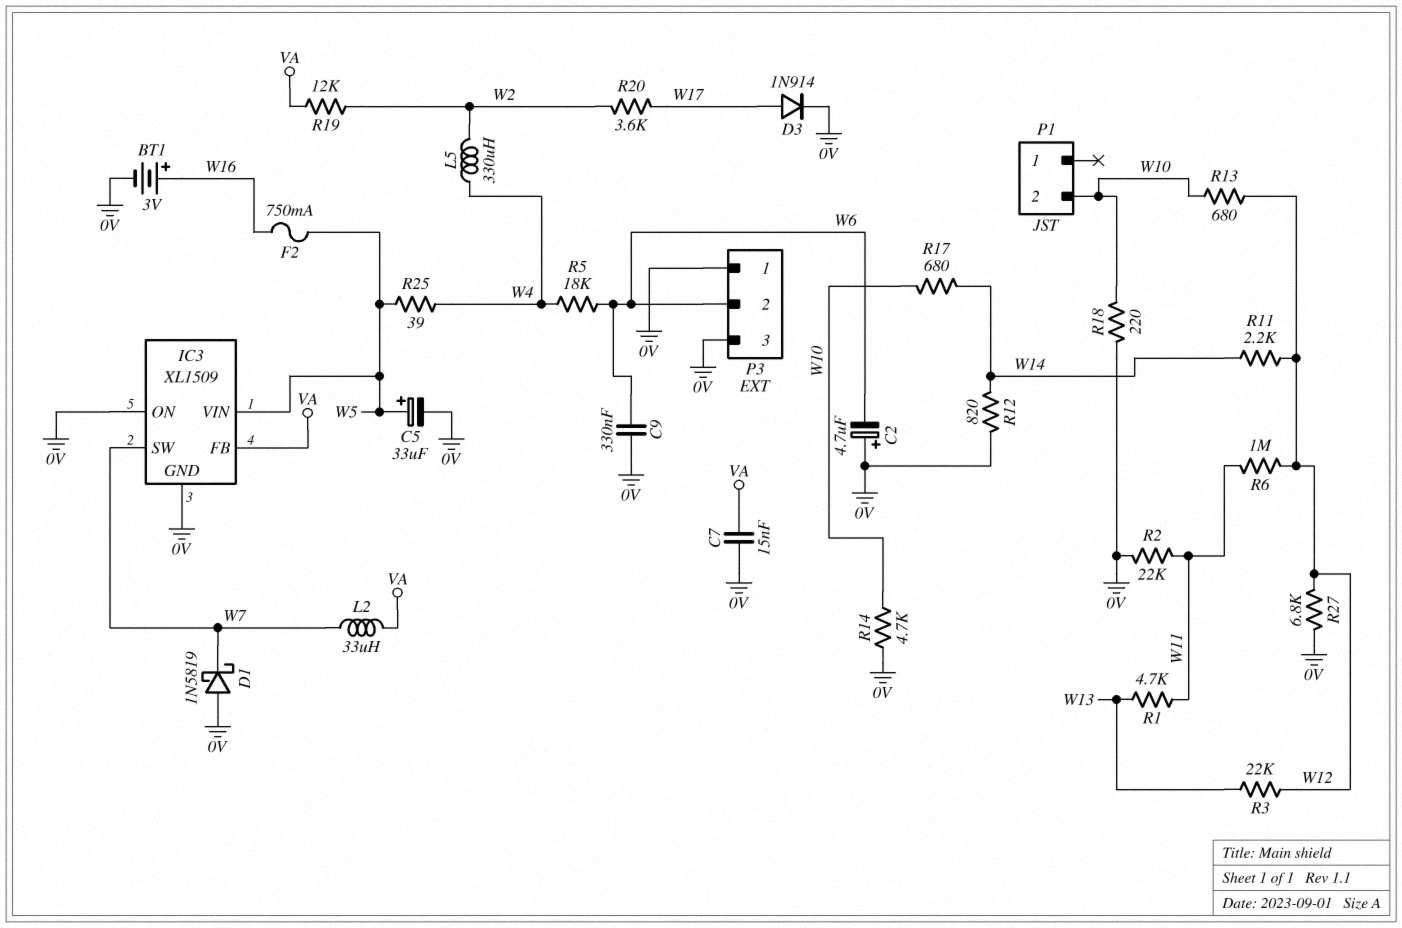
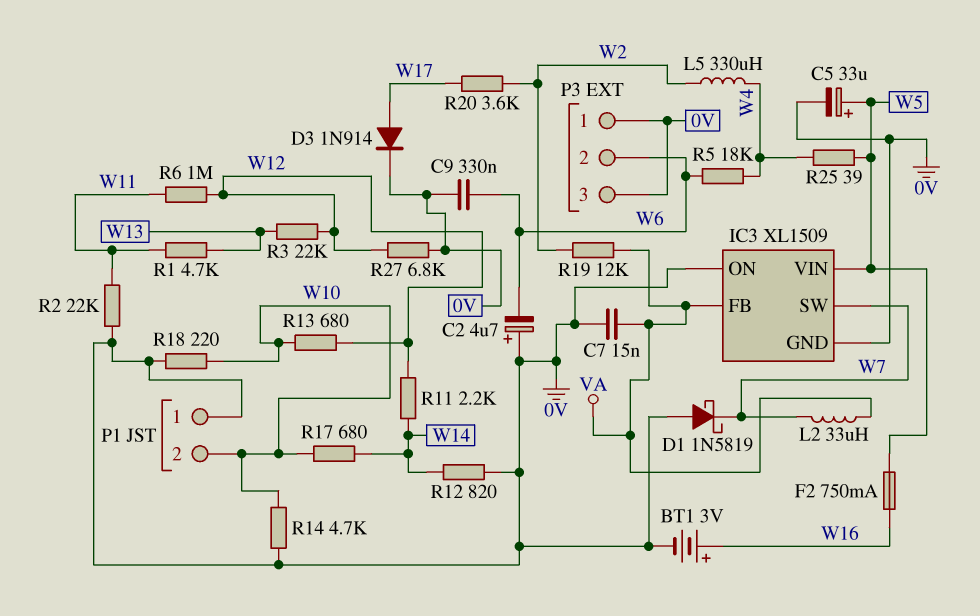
P1 pin 1: none -> 0V

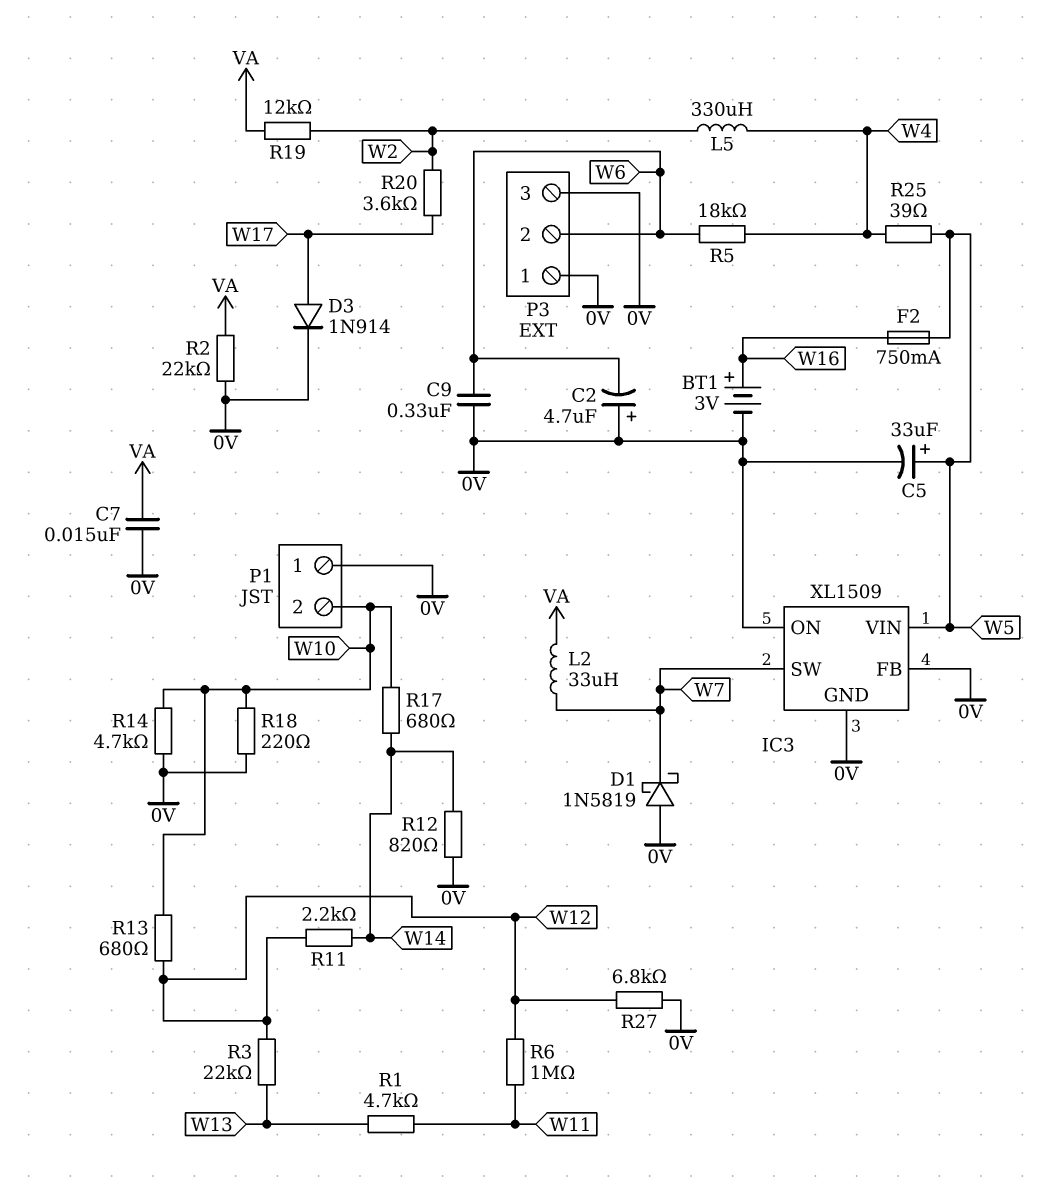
IC3 pin FB: VA -> 0V
R2: 22k (0V, W11) -> 22k (0V, VA)

